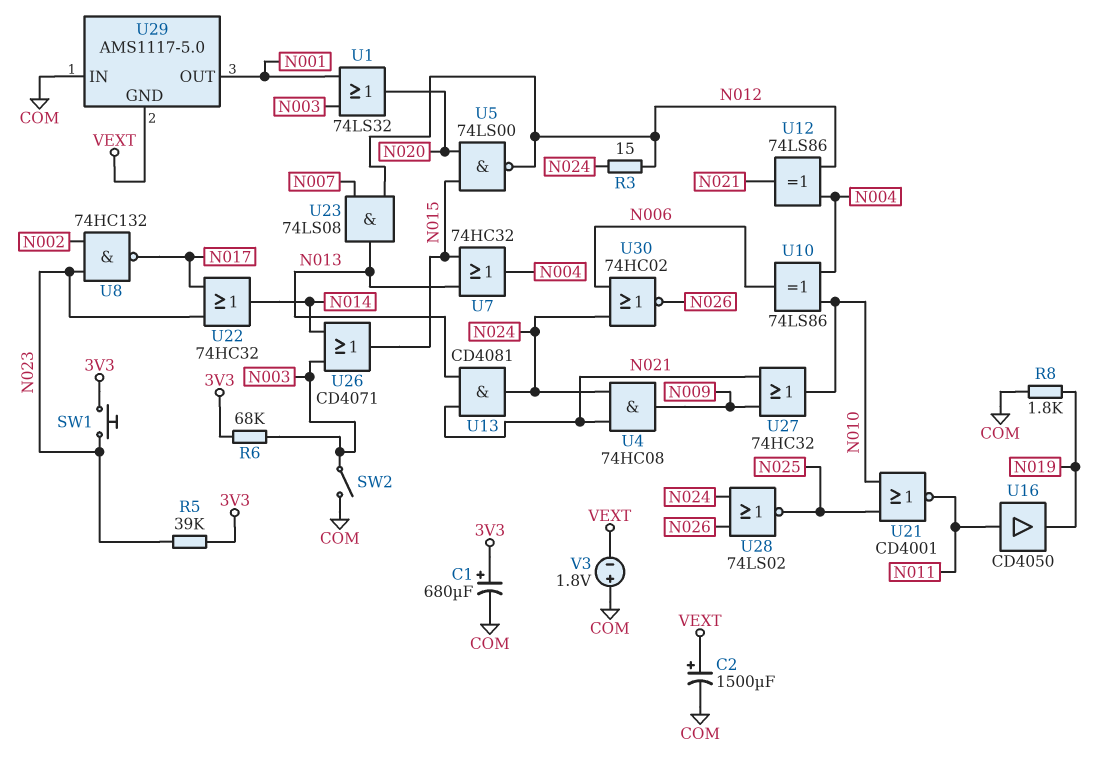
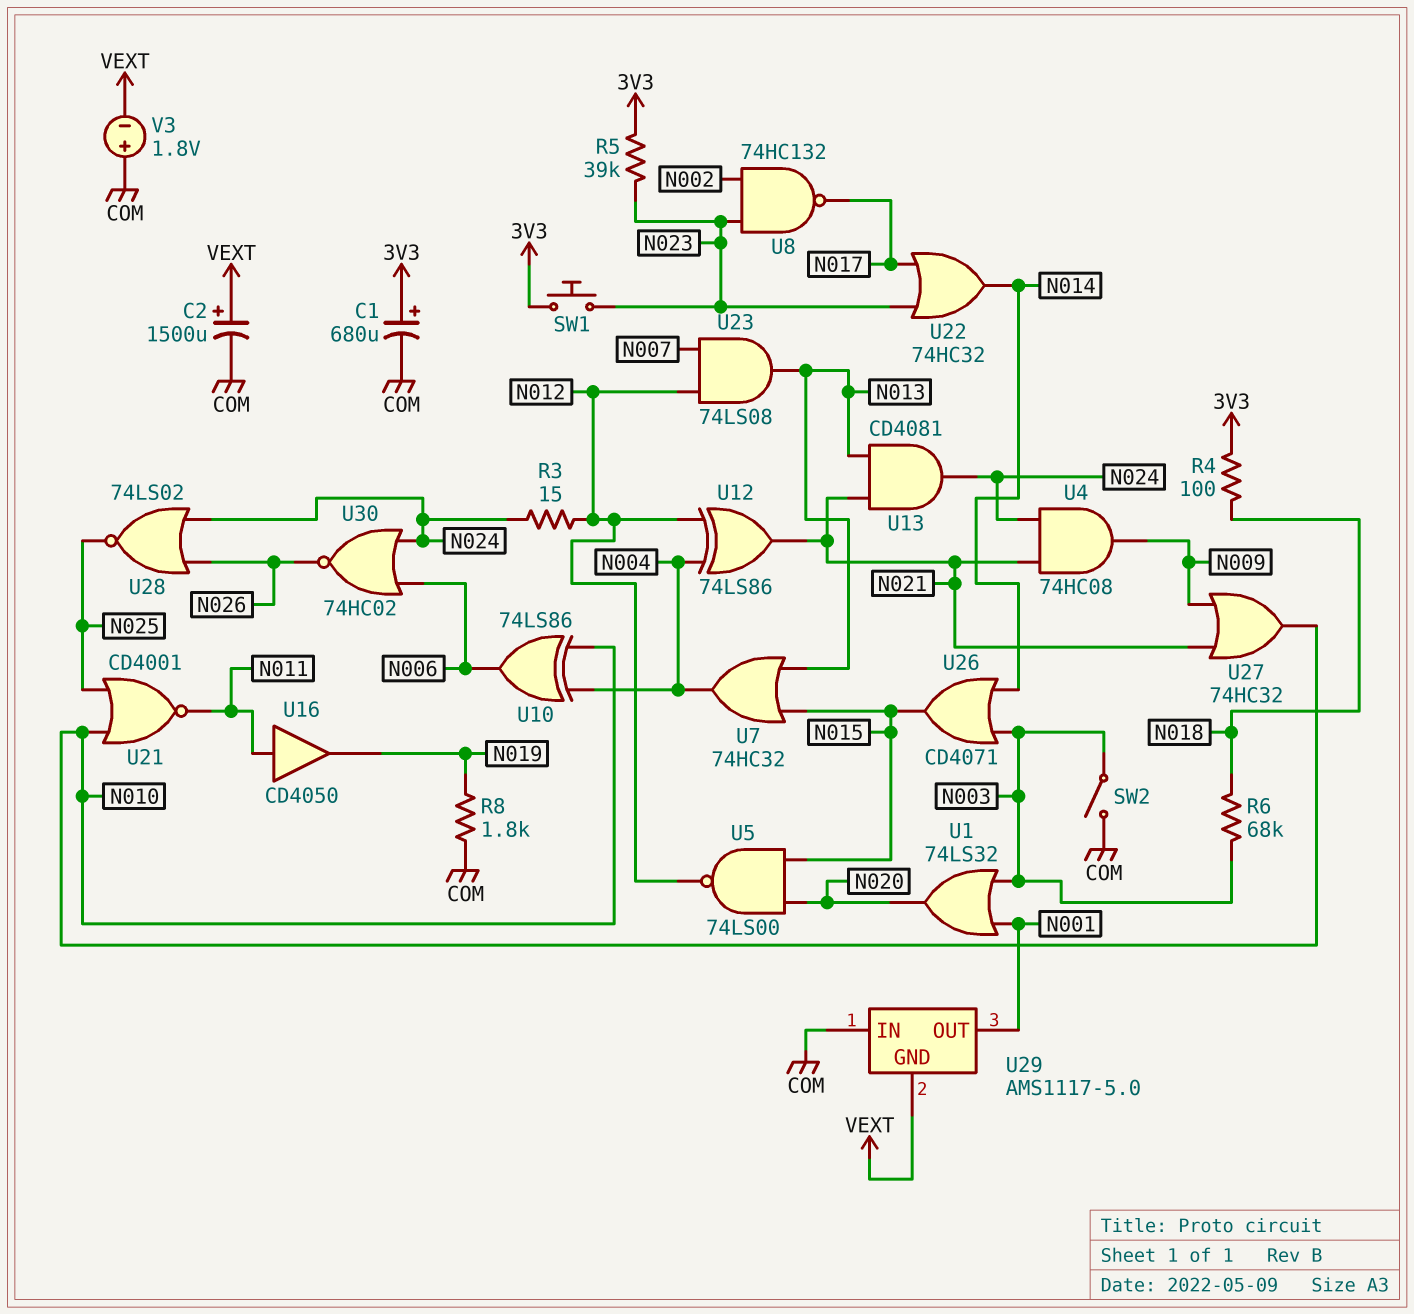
R4: none -> 100 (3V3, N018)
R6: 68k (3V3, N003) -> 68k (N003, N018)

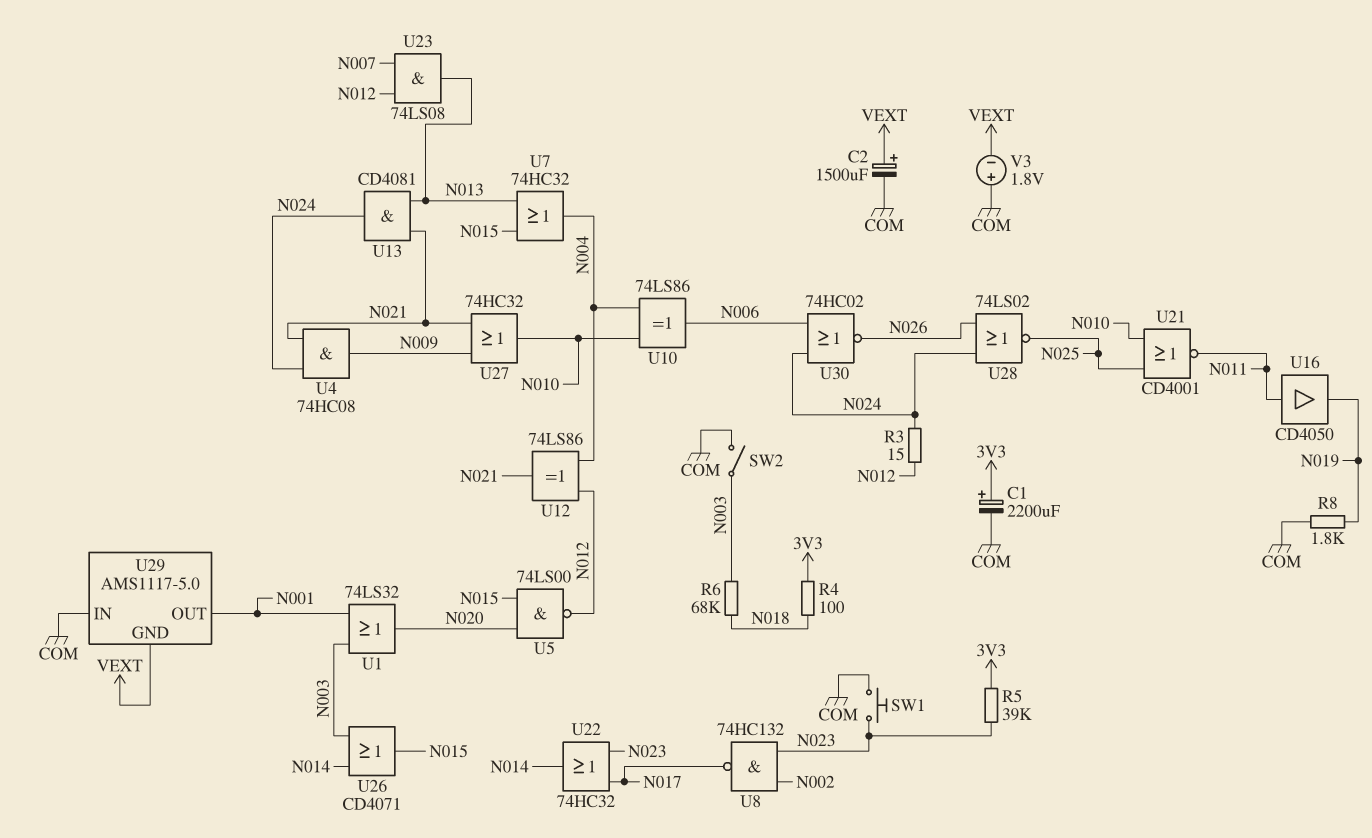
C1: 680uF (plus 3V3, minus COM) -> 2200uF (plus 3V3, minus COM)
SW1: button (3V3, N023) -> button (COM, N023)

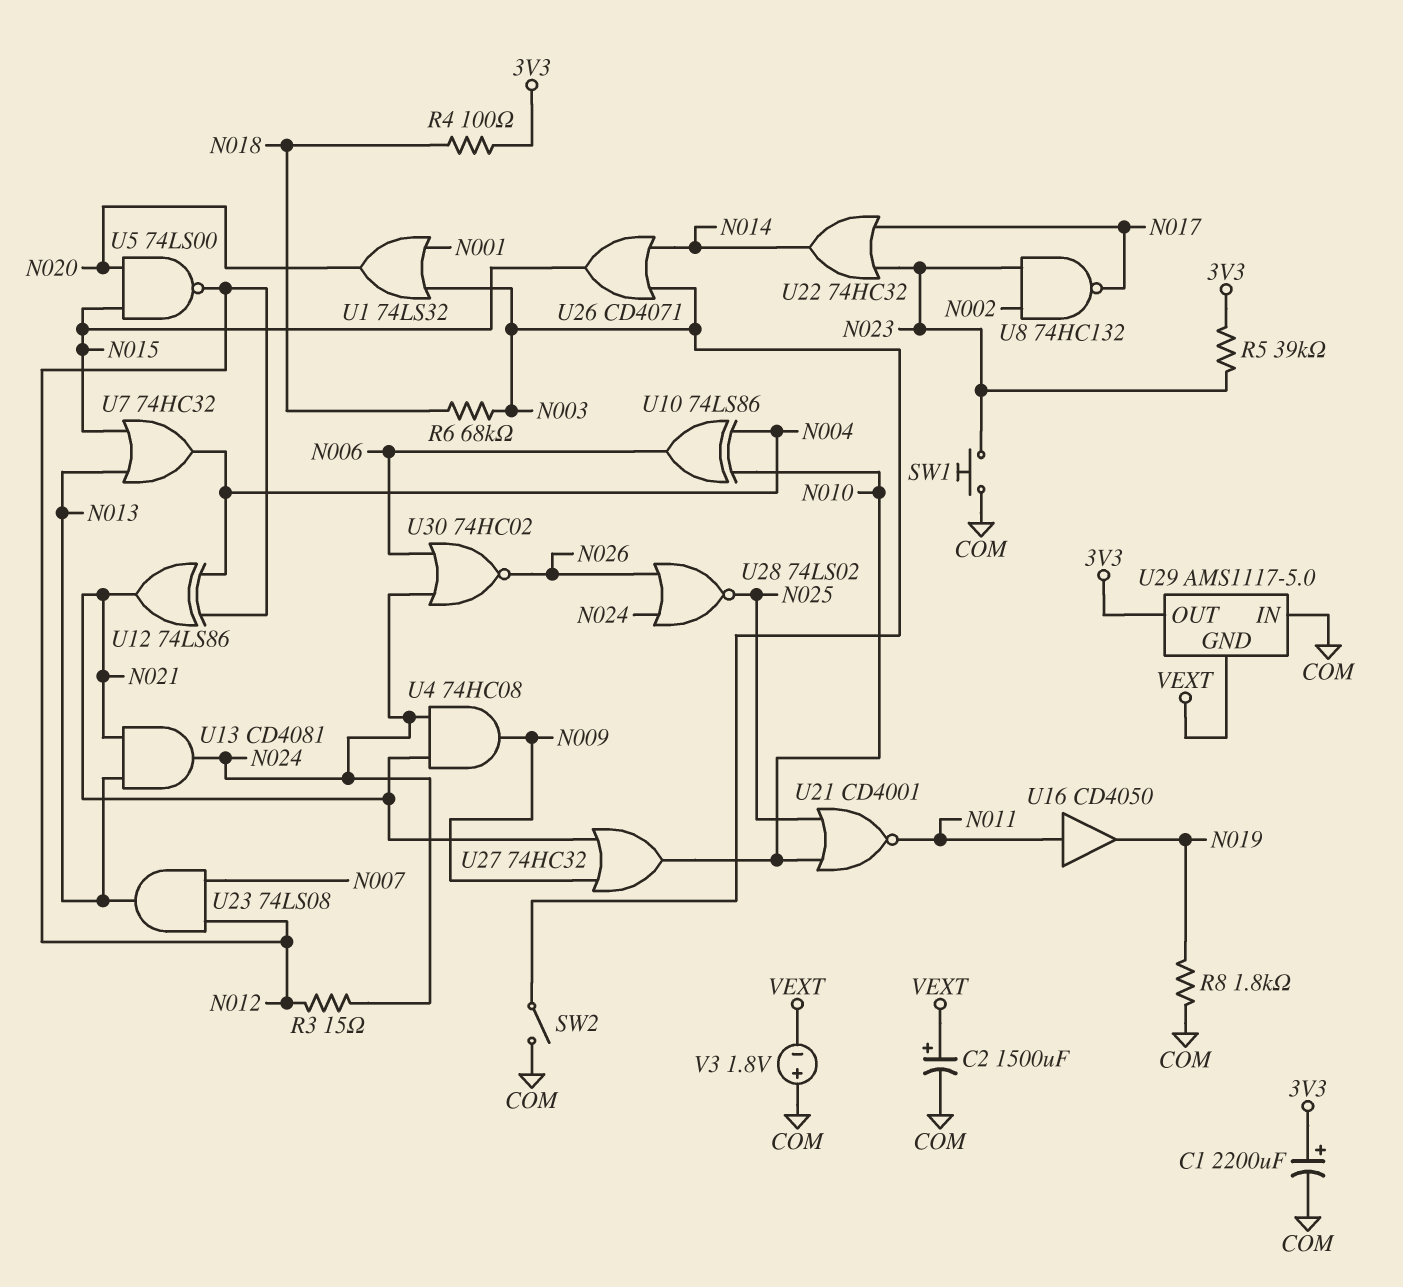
U29 pin OUT: N001 -> 3V3

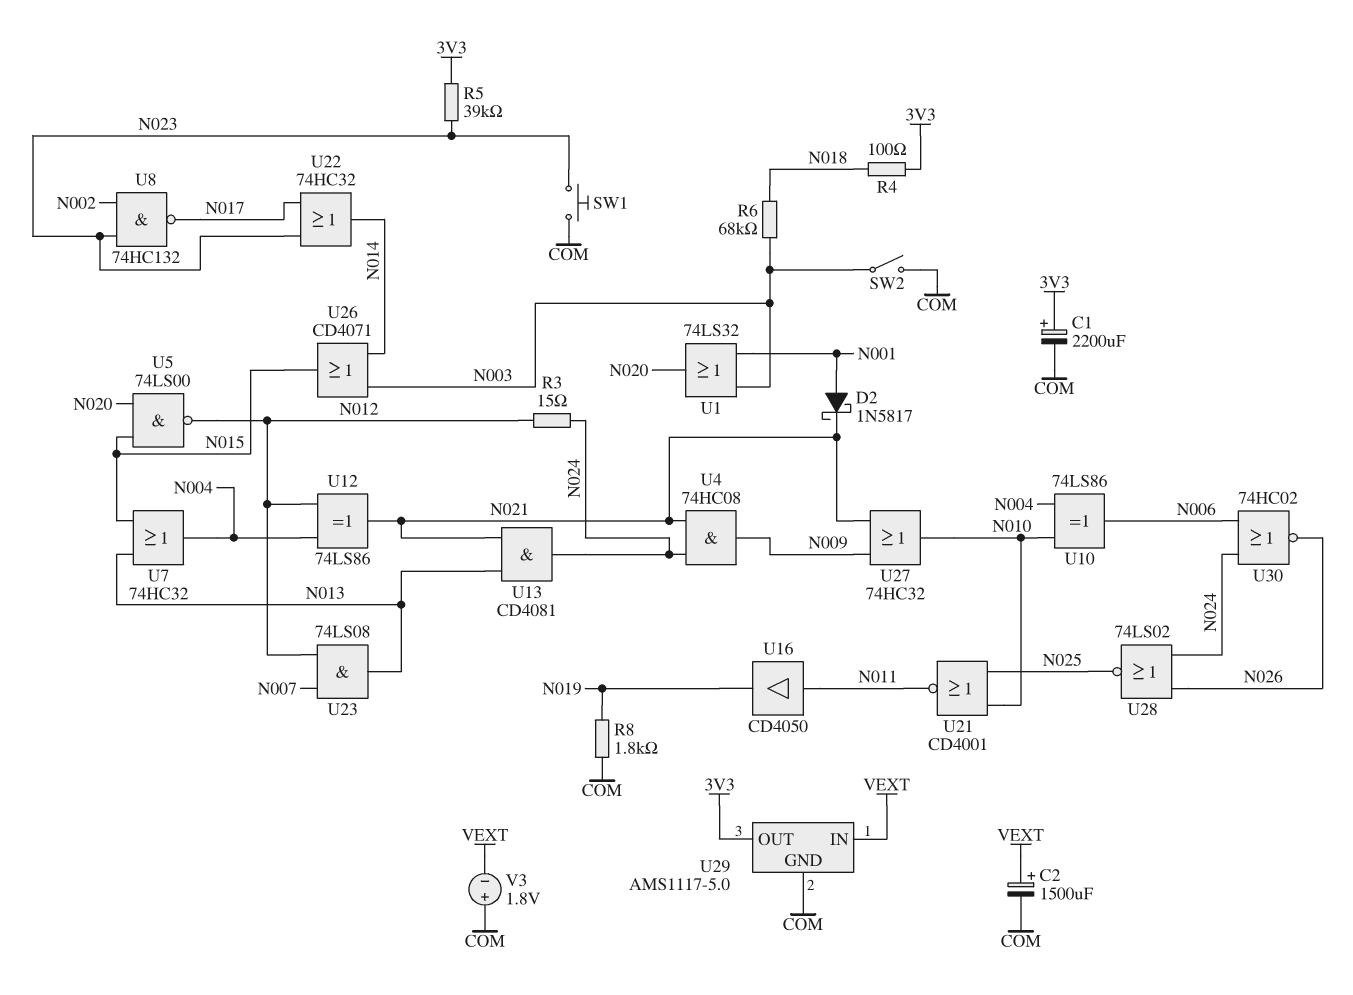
D2: none -> schottky 1N5817 (A N001, K N021)
U29 pin GND: VEXT -> COM
U29 pin IN: COM -> VEXT

